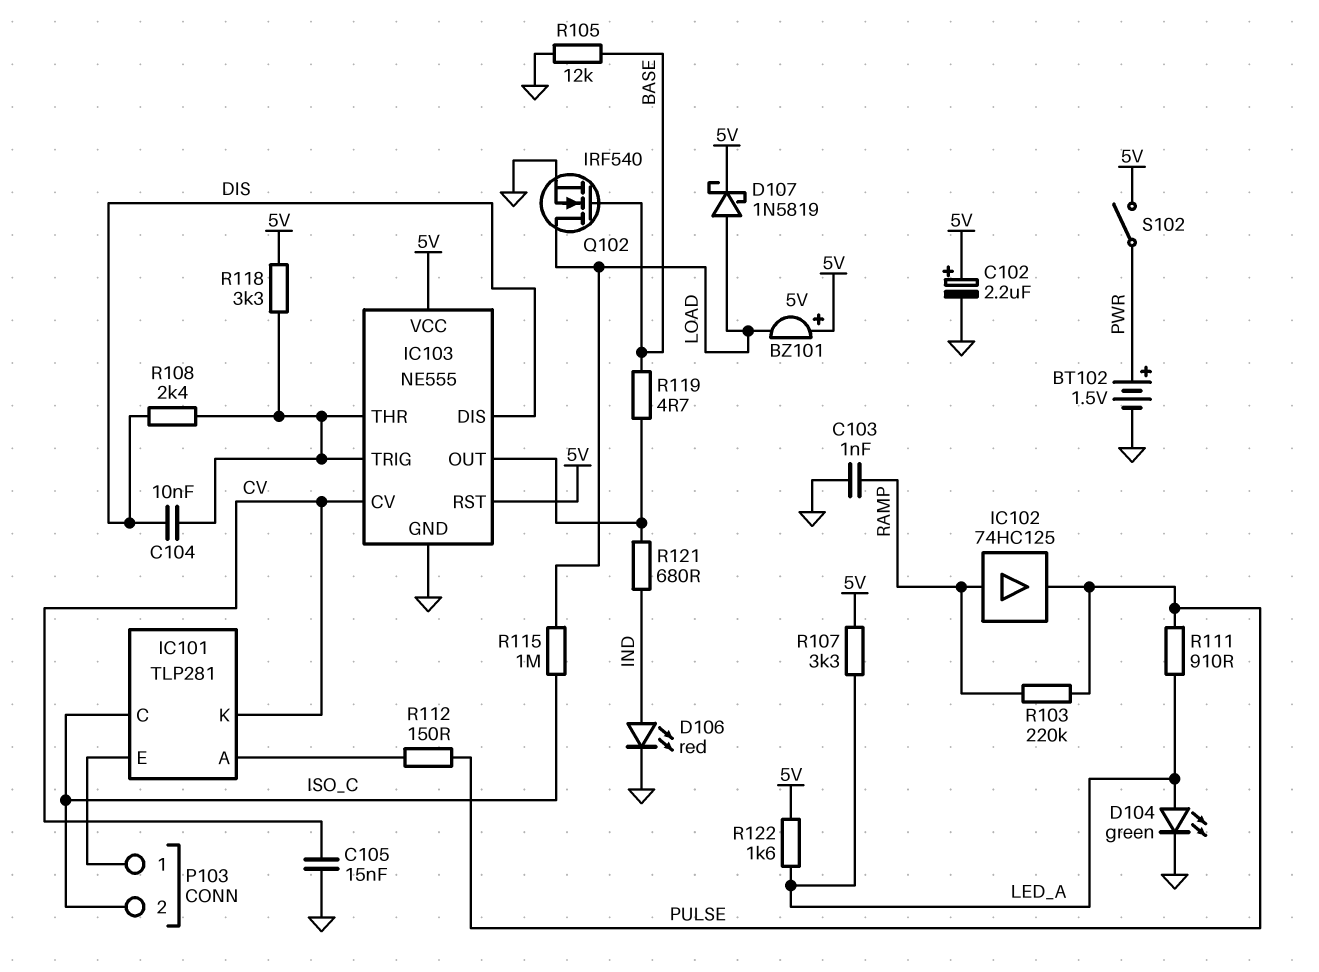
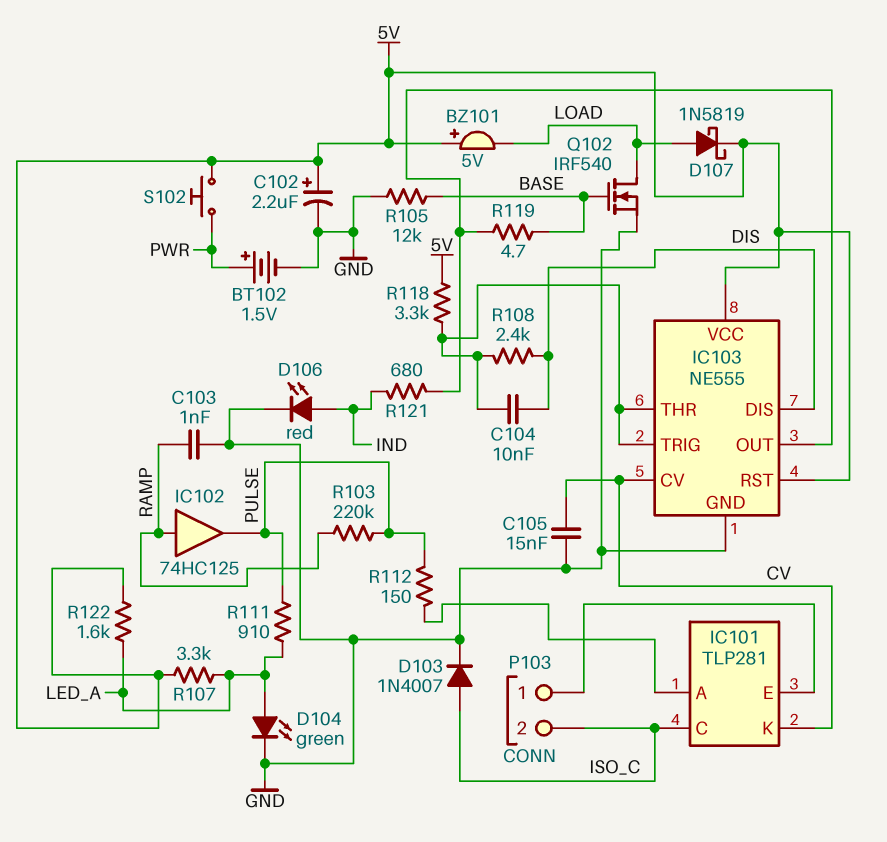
D103: none -> diode 1N4007 (A ISO_C, K GND)
R115: 1M (ISO_C, LOAD) -> none
S102: switch (5V, PWR) -> button (5V, PWR)

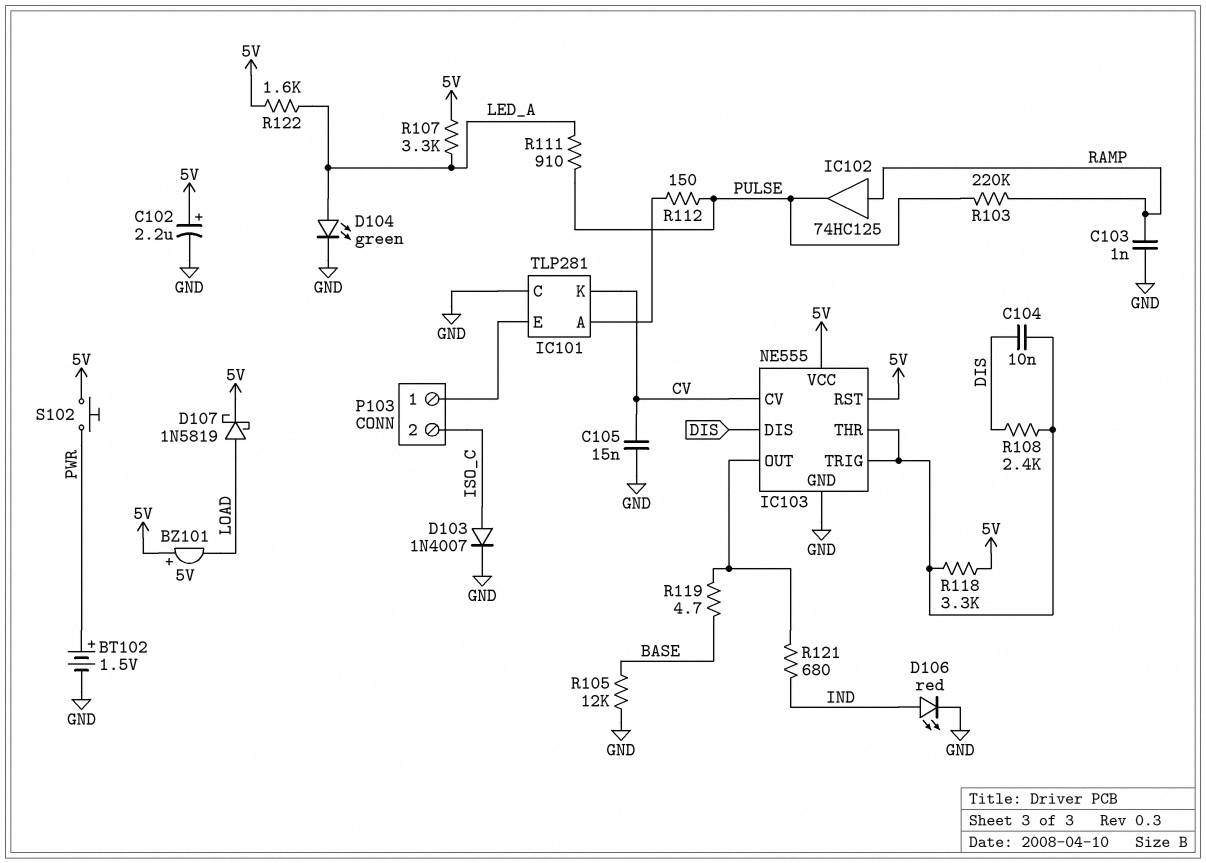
IC101 pin C: ISO_C -> GND
Q102: NMOS IRF540 (G BASE, D LOAD, S GND) -> none

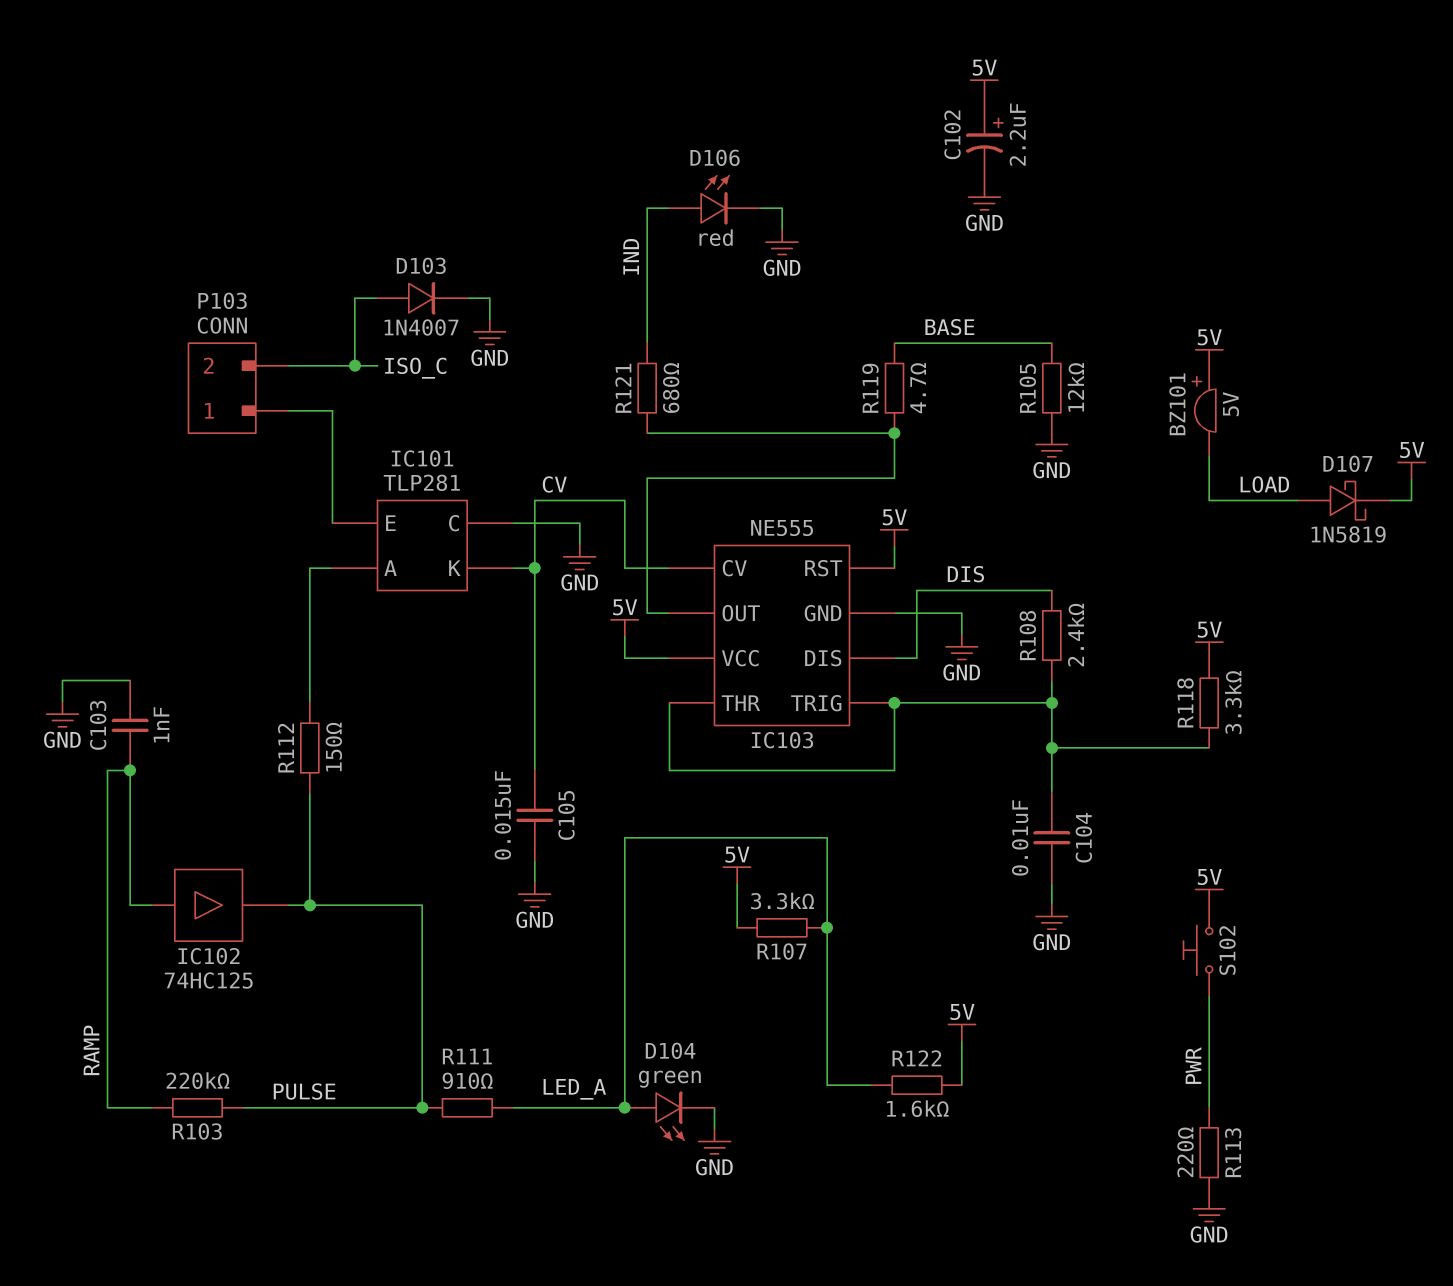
BT102: 1.5V (plus PWR, minus GND) -> none
C104: 10nF (DIS, IC103/THR) -> 10nF (GND, IC103/THR)
R113: none -> 220 (GND, PWR)

